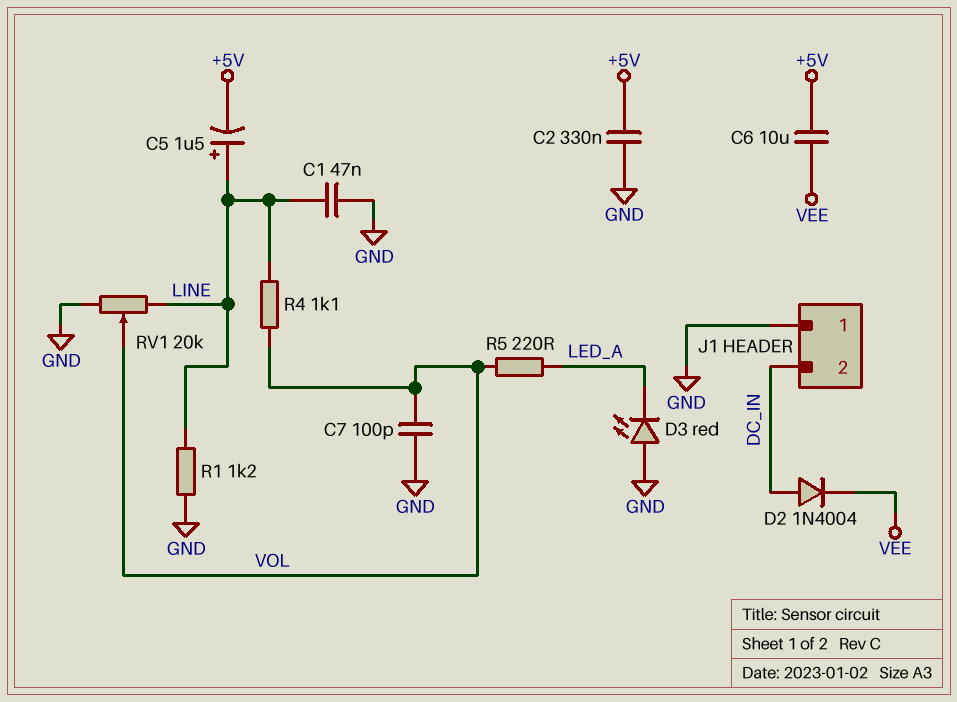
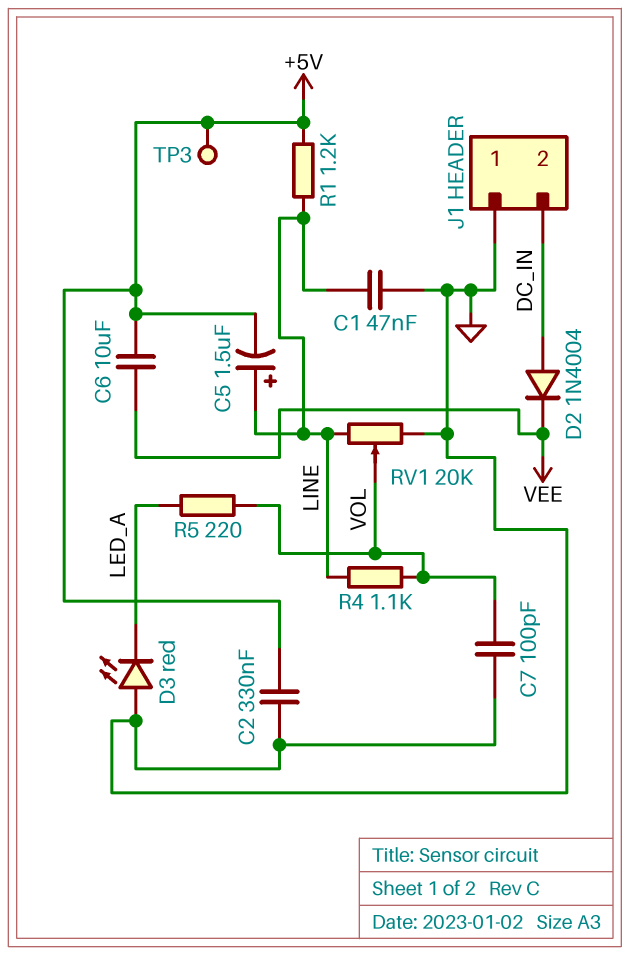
R1: 1.2k (GND, LINE) -> 1.2k (+5V, LINE)
TP3: none -> test point (+5V)

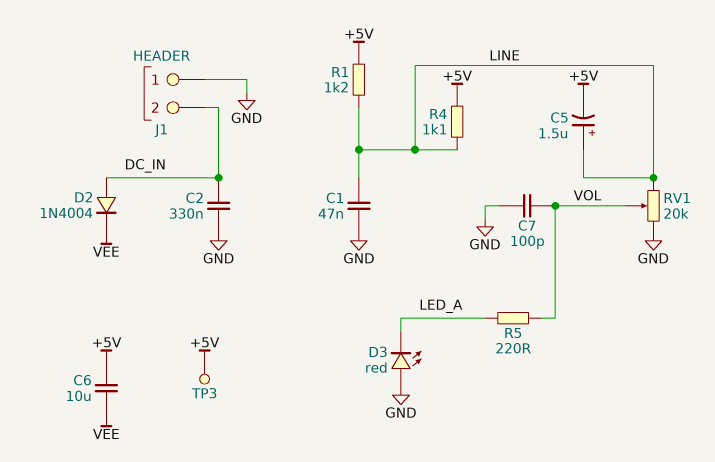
C2: 330nF (+5V, GND) -> 330nF (DC_IN, GND)
R4: 1.1k (LINE, VOL) -> 1.1k (+5V, LINE)

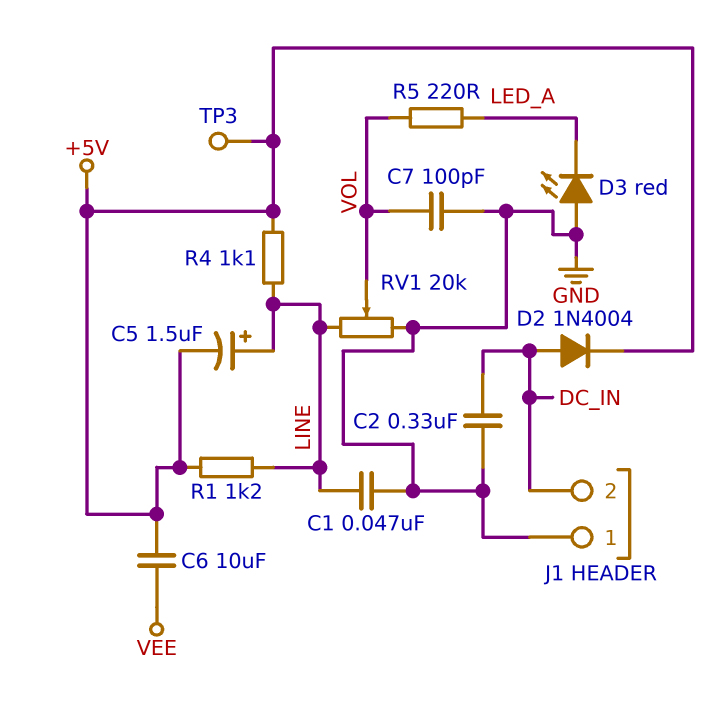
D2: diode 1N4004 (A DC_IN, K VEE) -> diode 1N4004 (A DC_IN, K +5V)

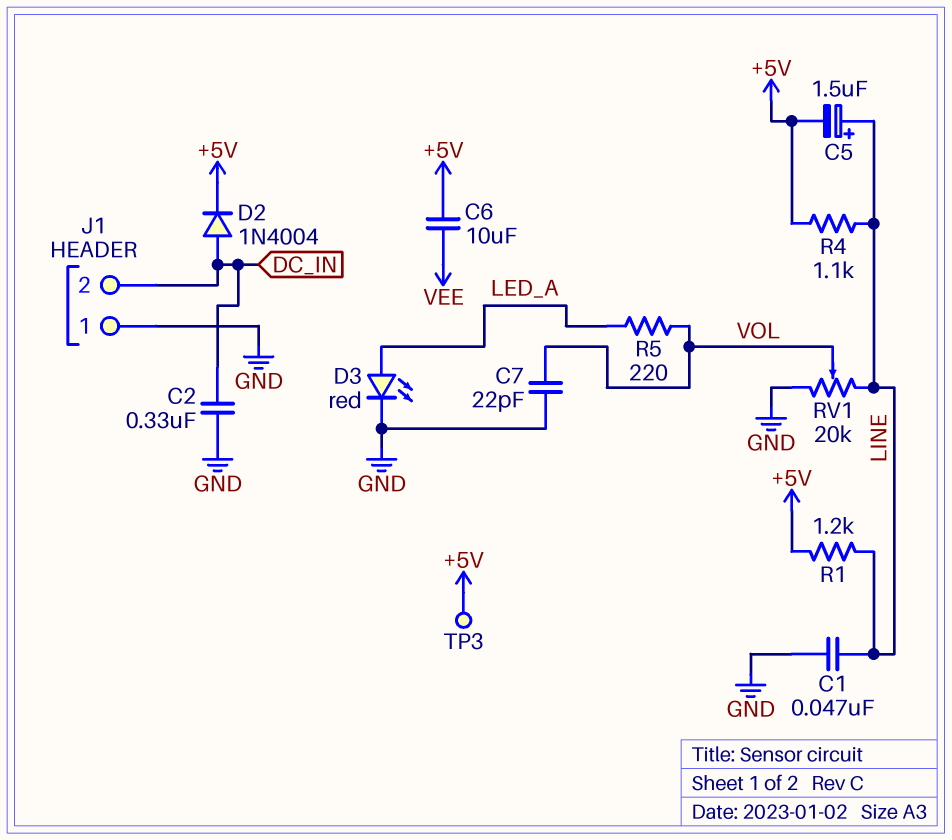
C7: 100pF (GND, VOL) -> 22pF (GND, VOL)
D3: LED red (A GND, K LED_A) -> LED red (A LED_A, K GND)

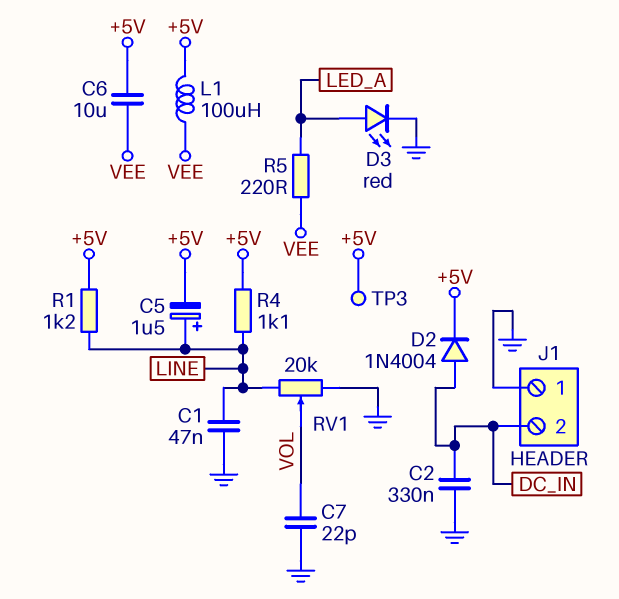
L1: none -> 100uH (+5V, VEE)
R5: 220 (LED_A, VOL) -> 220 (LED_A, VEE)

